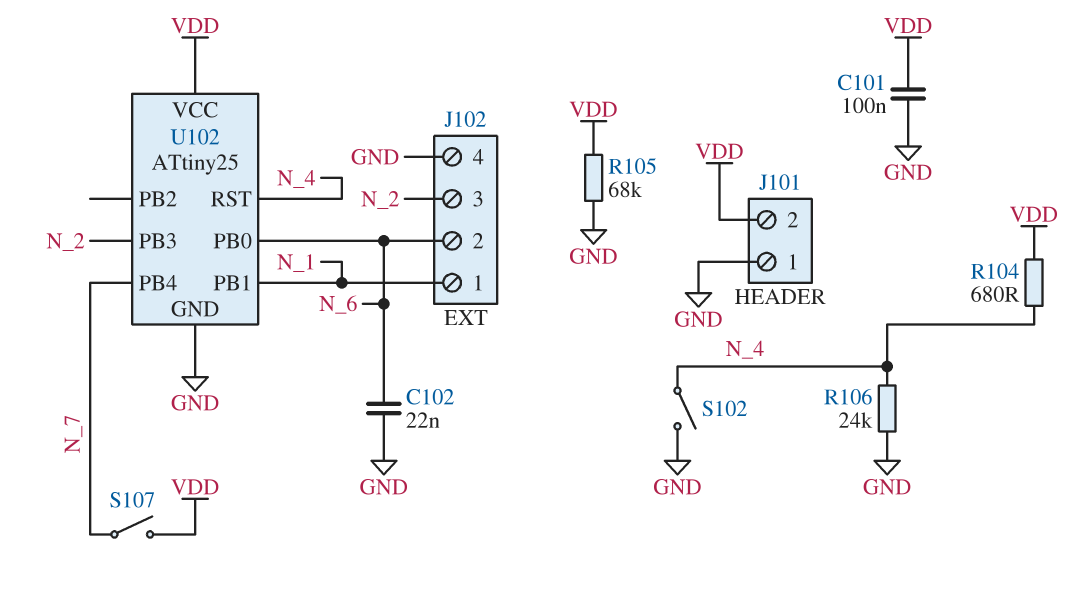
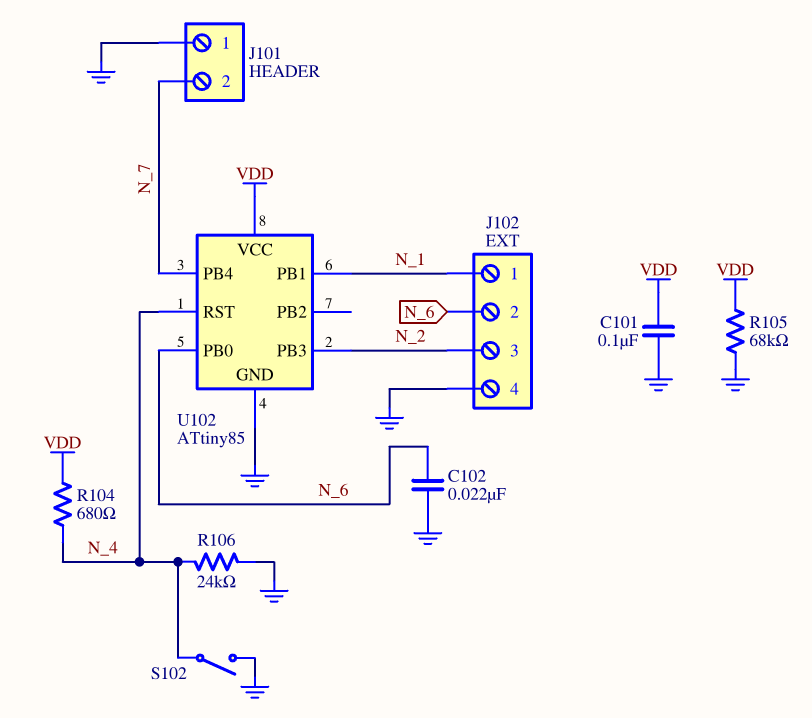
J101 pin 2: VDD -> N_7
S107: switch (N_7, VDD) -> none
U102: ATtiny25 -> ATtiny85

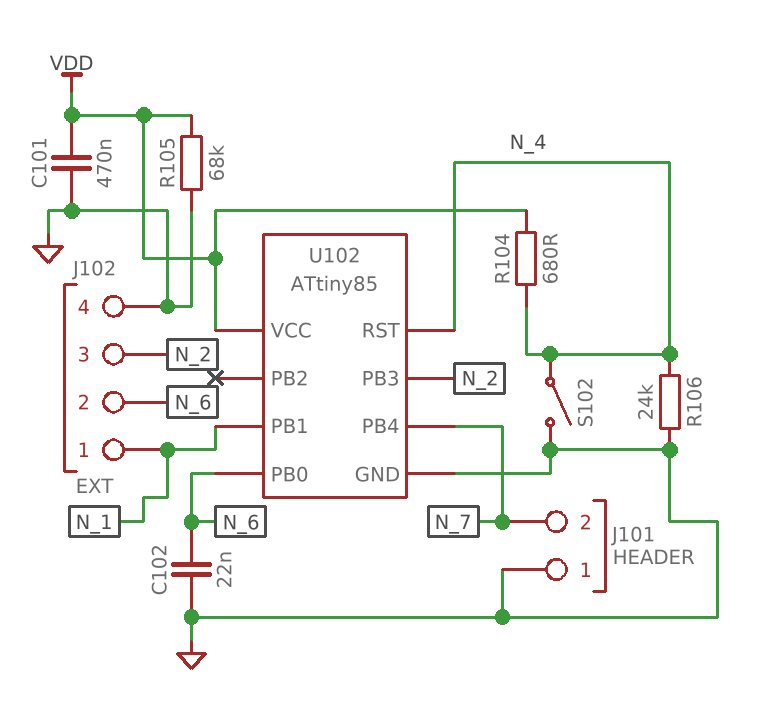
C101: 100nF (GND, VDD) -> 470nF (GND, VDD)

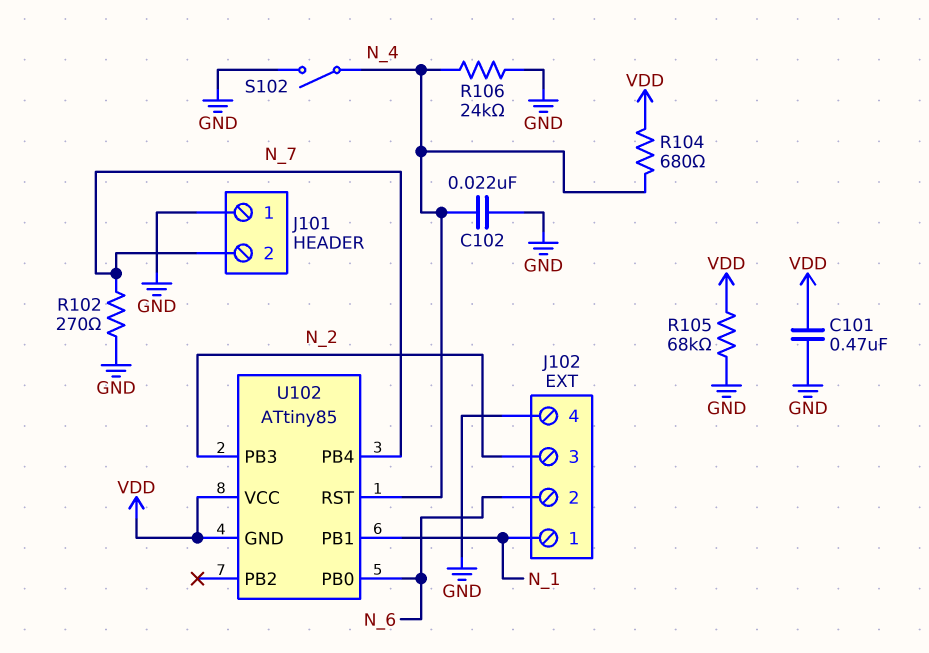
C102: 22nF (GND, N_6) -> 22nF (GND, N_4)
R102: none -> 270 (GND, N_7)
U102 pin GND: GND -> VDD

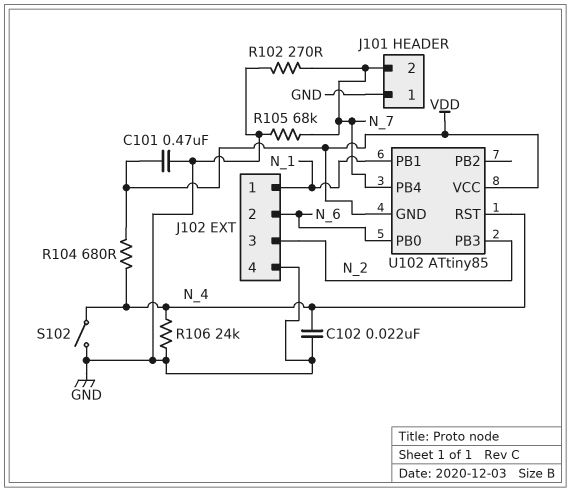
R105: 68k (GND, VDD) -> 68k (GND, N_7)

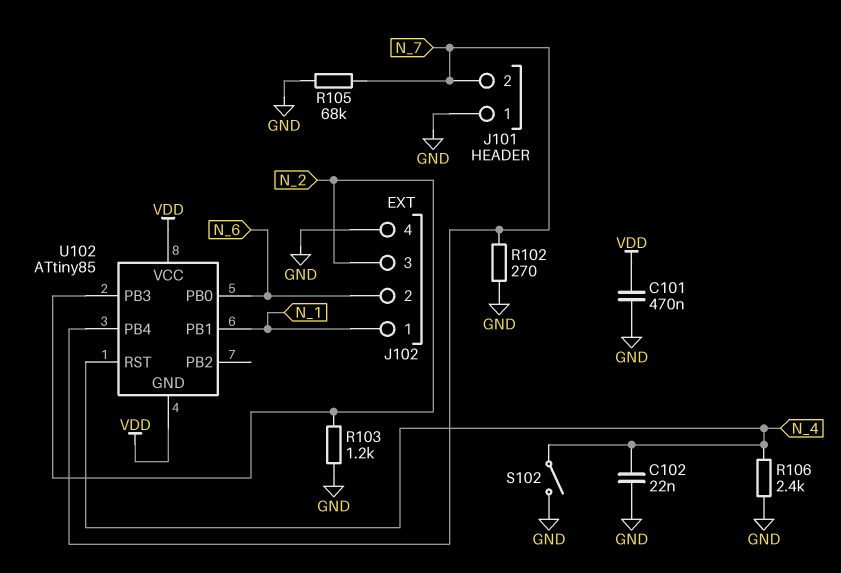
R103: none -> 1.2k (GND, N_2)
R104: 680 (N_4, VDD) -> none
R106: 24k (GND, N_4) -> 2.4k (GND, N_4)

